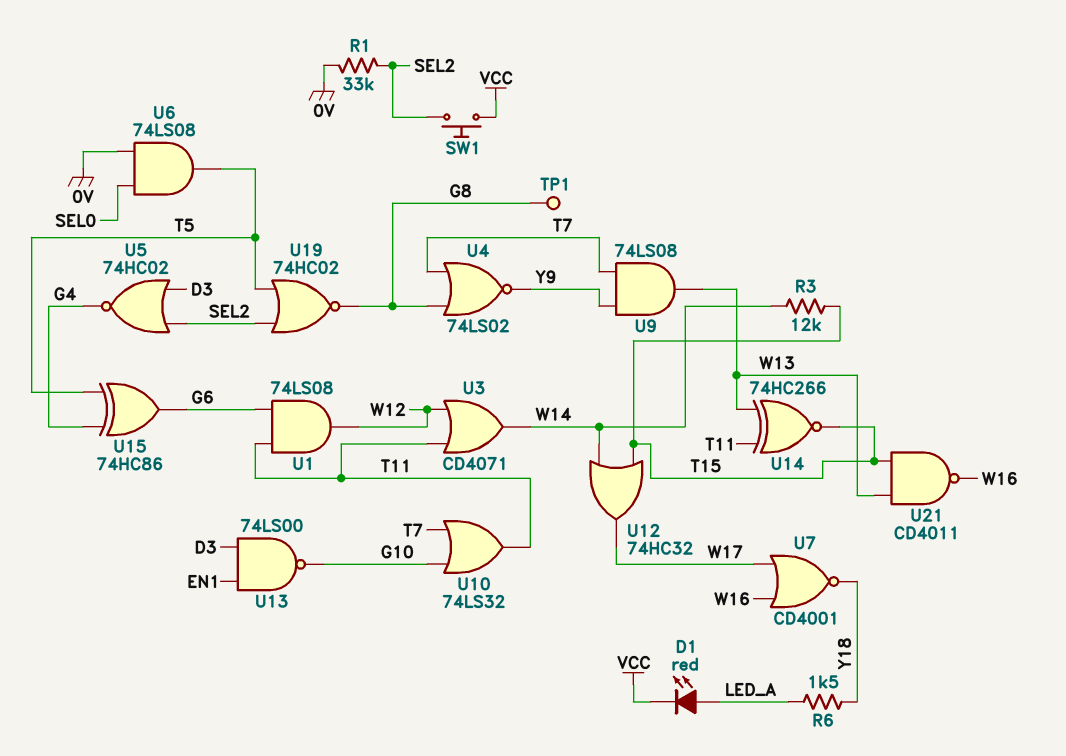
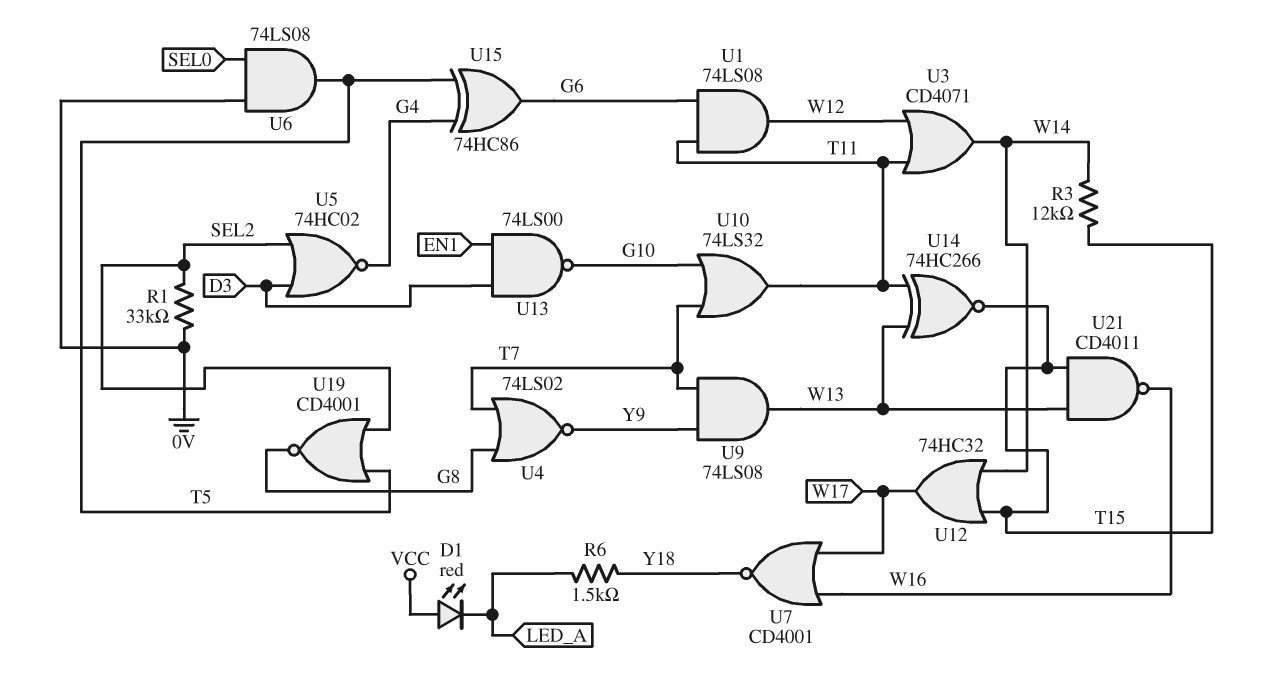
D1: LED red (A LED_A, K VCC) -> LED red (A VCC, K LED_A)
SW1: button (SEL2, VCC) -> none
TP1: test point (G8) -> none
U19: NOR 74HC02 (in SEL2, in T5, out G8) -> NOR CD4001 (in SEL2, in T5, out G8)

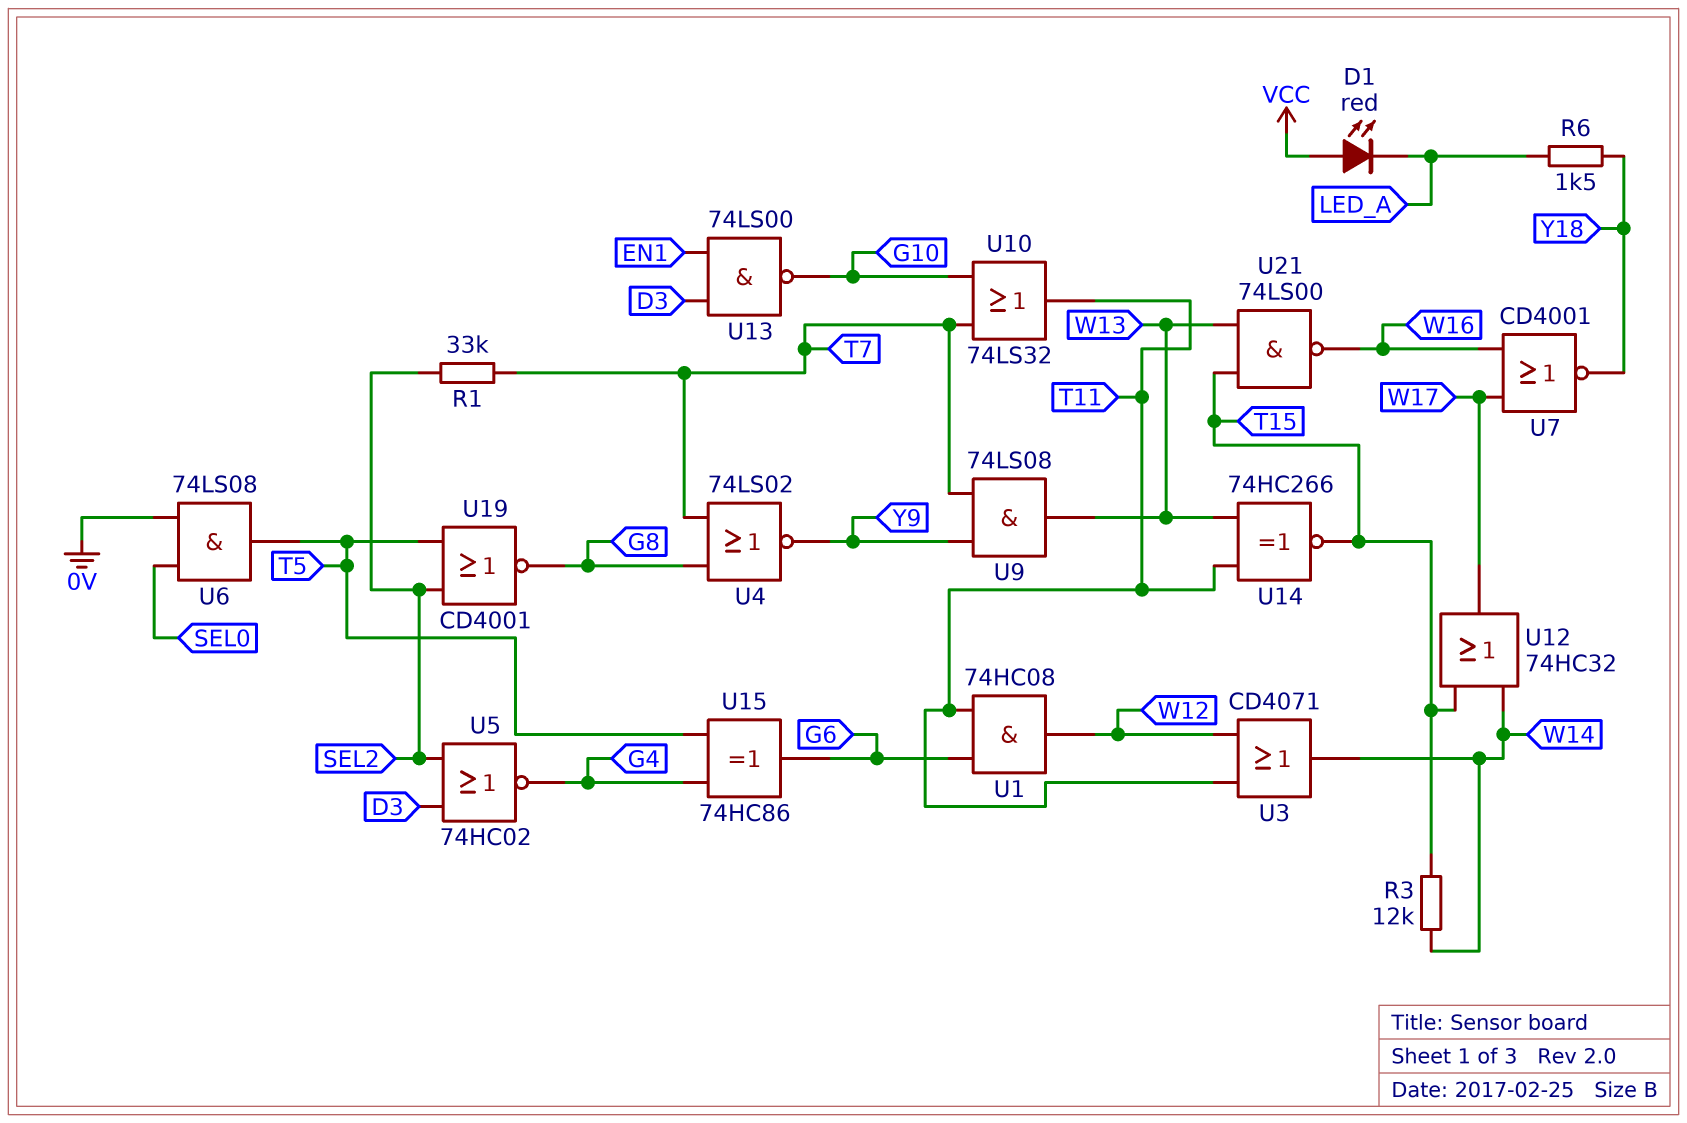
R1: 33k (0V, SEL2) -> 33k (SEL2, T7)
U1: AND 74LS08 (in G6, in T11, out W12) -> AND 74HC08 (in G6, in T11, out W12)
U21: NAND CD4011 (in T15, in W13, out W16) -> NAND 74LS00 (in T15, in W13, out W16)

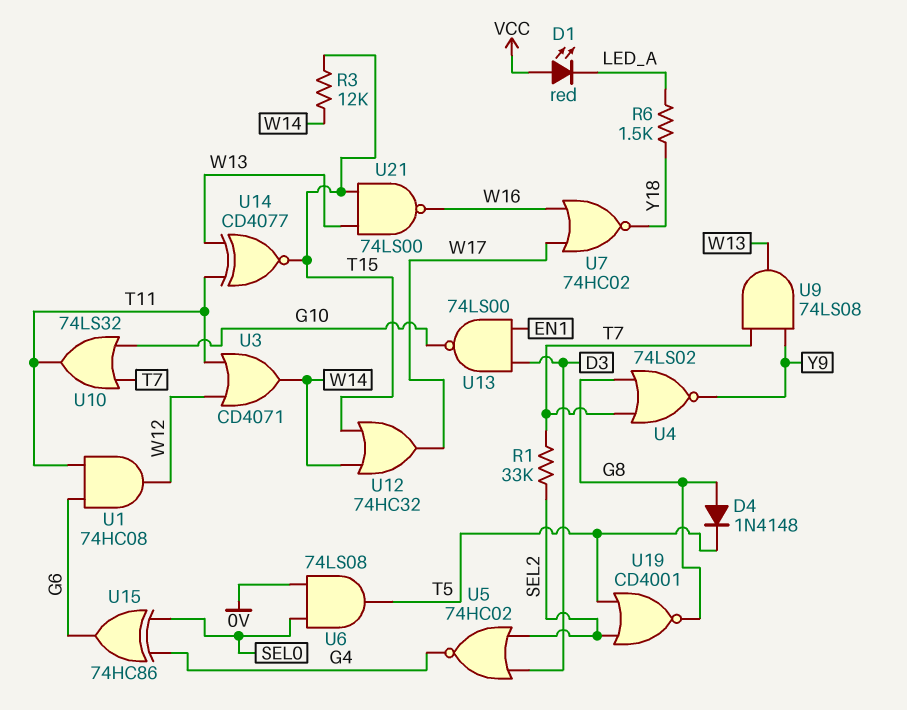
D4: none -> diode 1N4148 (A G8, K T5)
U7: NOR CD4001 (in W16, in W17, out Y18) -> NOR 74HC02 (in W16, in W17, out Y18)
U14: XNOR 74HC266 (in T11, in W13, out T15) -> XNOR CD4077 (in T11, in W13, out T15)
U15: XOR 74HC86 (in G4, in T5, out G6) -> XOR 74HC86 (in G4, in SEL0, out G6)

